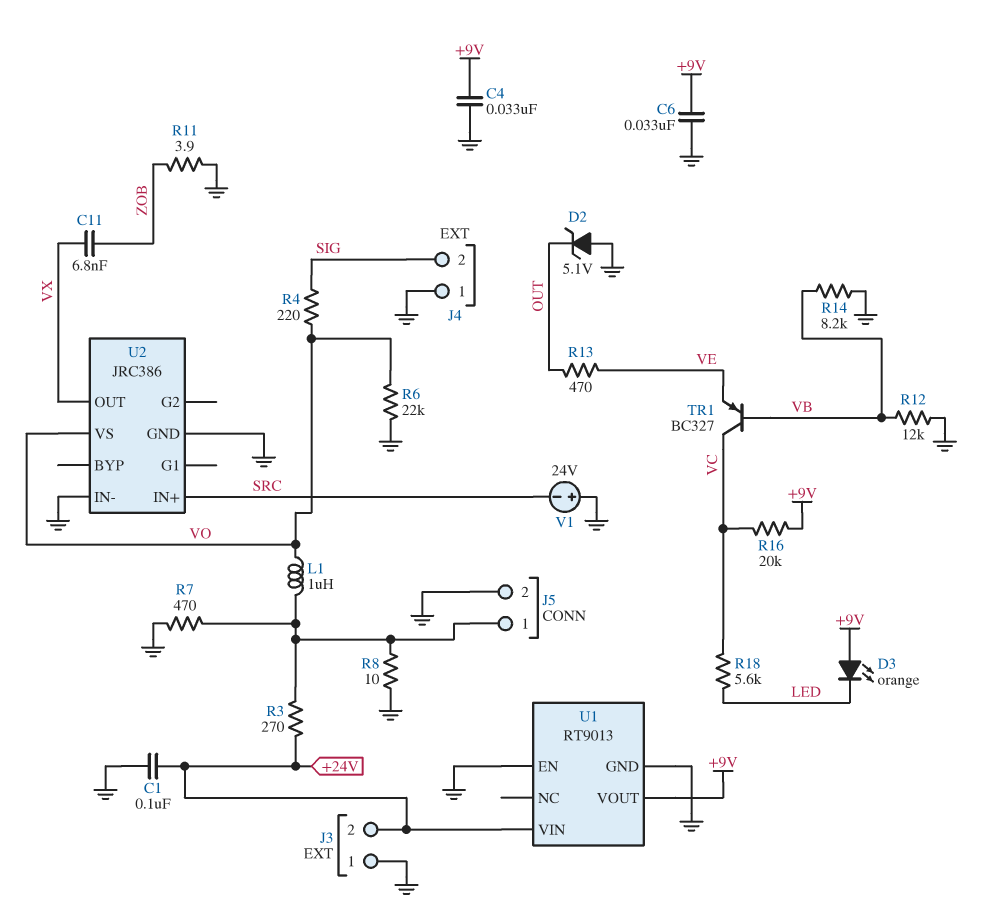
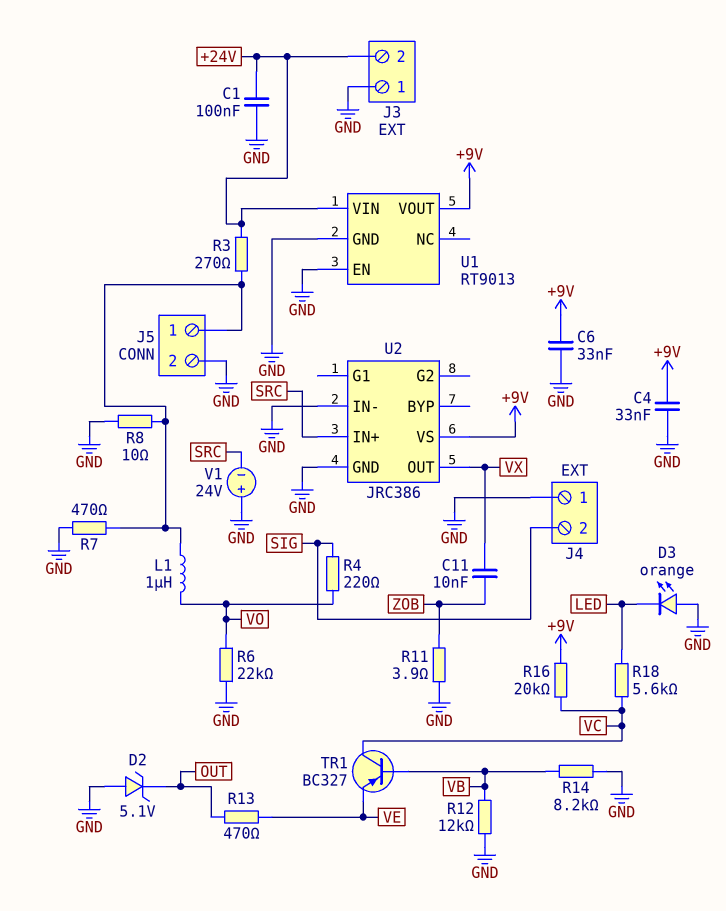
C11: 6.8nF (VX, ZOB) -> 10nF (VX, ZOB)
D3: LED orange (A +9V, K LED) -> LED orange (A GND, K LED)
U2 pin VS: VO -> +9V

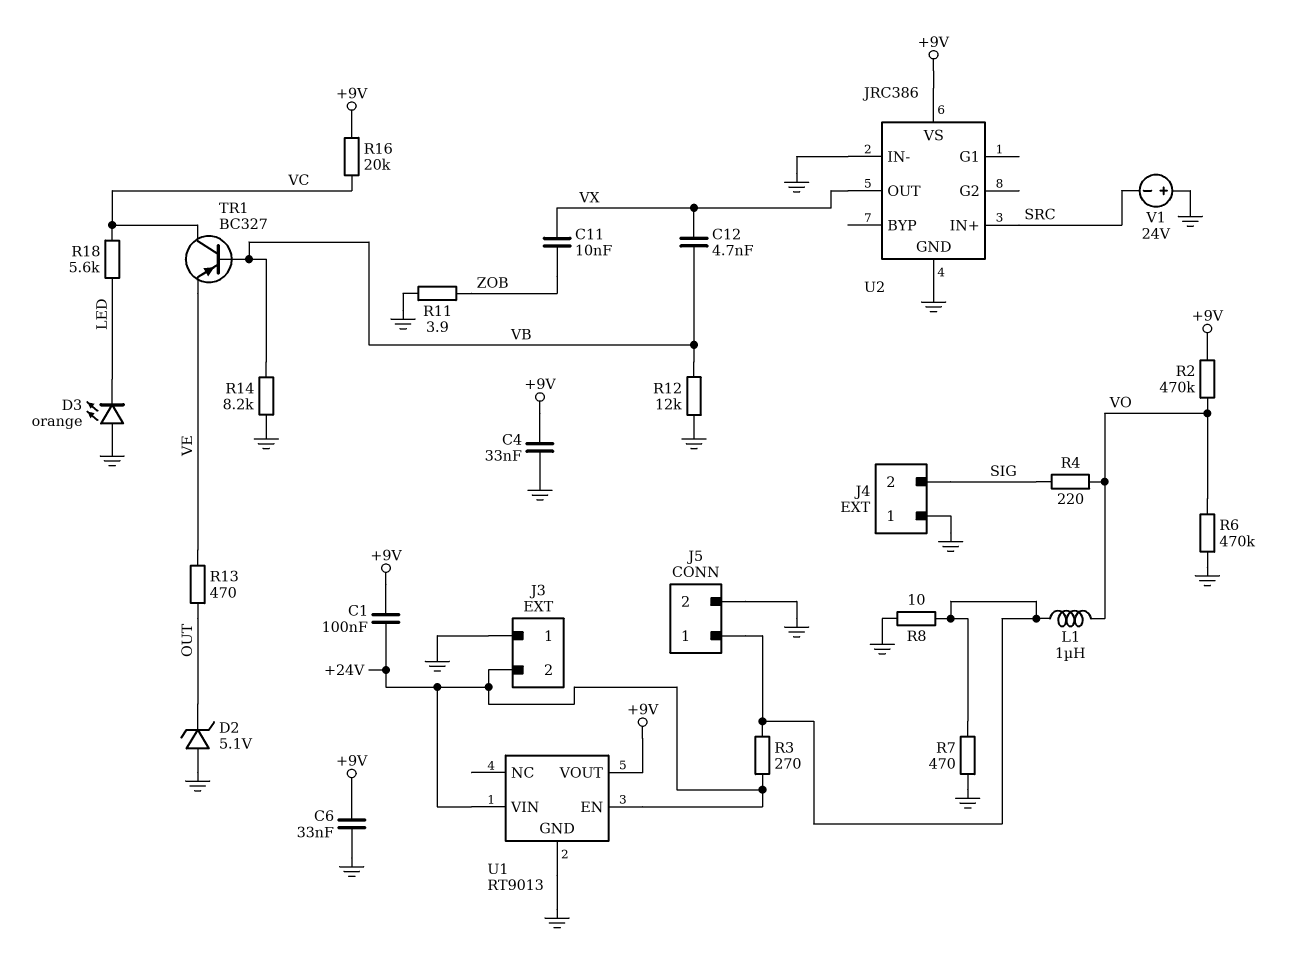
C1: 100nF (+24V, GND) -> 100nF (+9V, +24V)
C12: none -> 4.7nF (VB, VX)
R2: none -> 470k (+9V, VO)
R6: 22k (GND, VO) -> 470k (GND, VO)
U1 pin EN: GND -> +24V

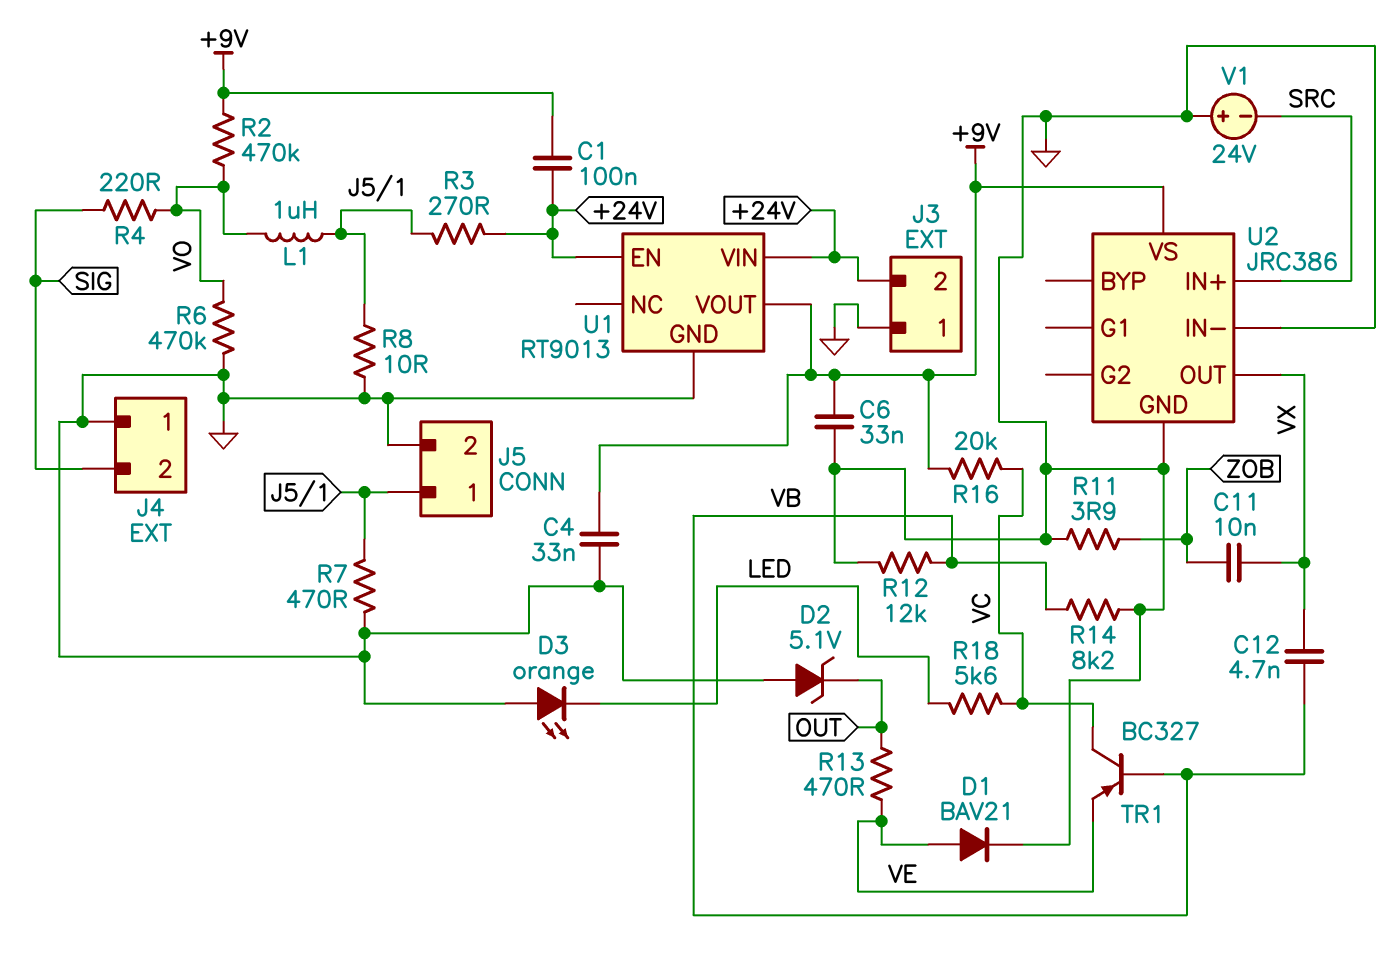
D1: none -> diode BAV21 (A VE, K GND)

